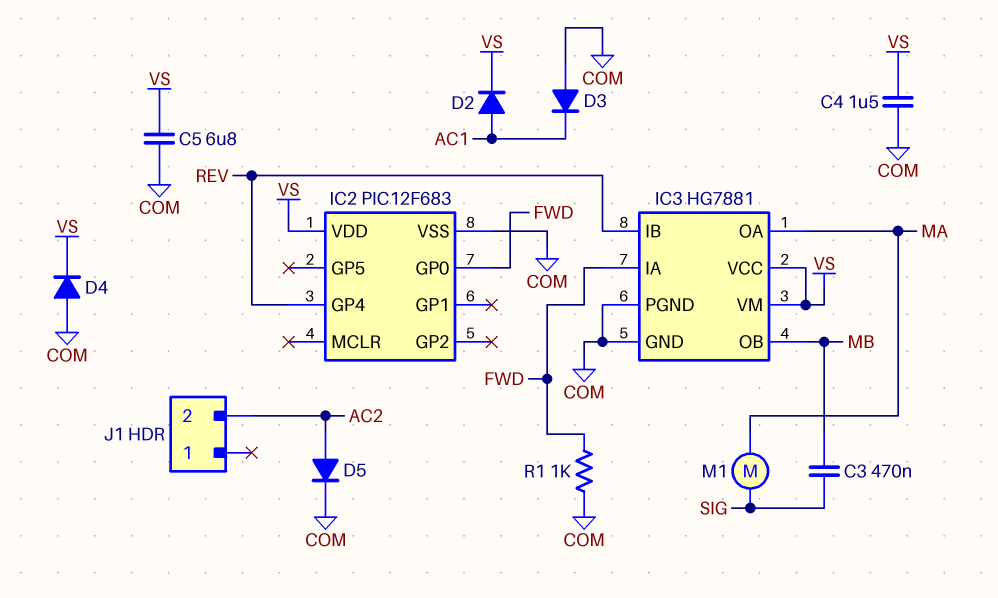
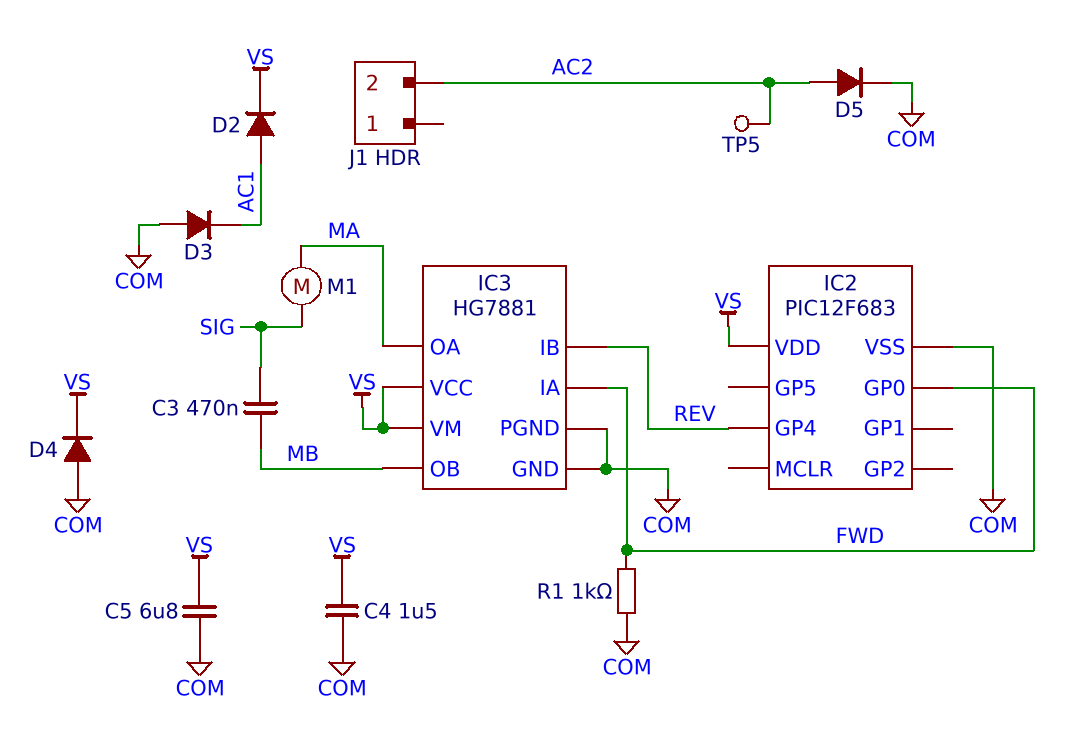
TP5: none -> test point (AC2)

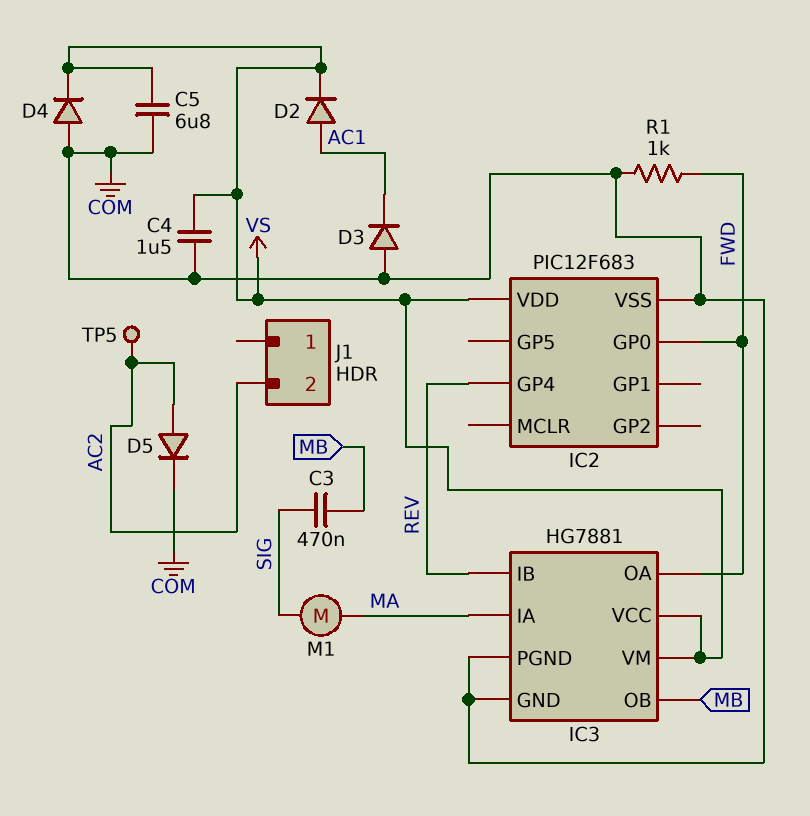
IC3 pin IA: FWD -> MA
IC3 pin OA: MA -> FWD

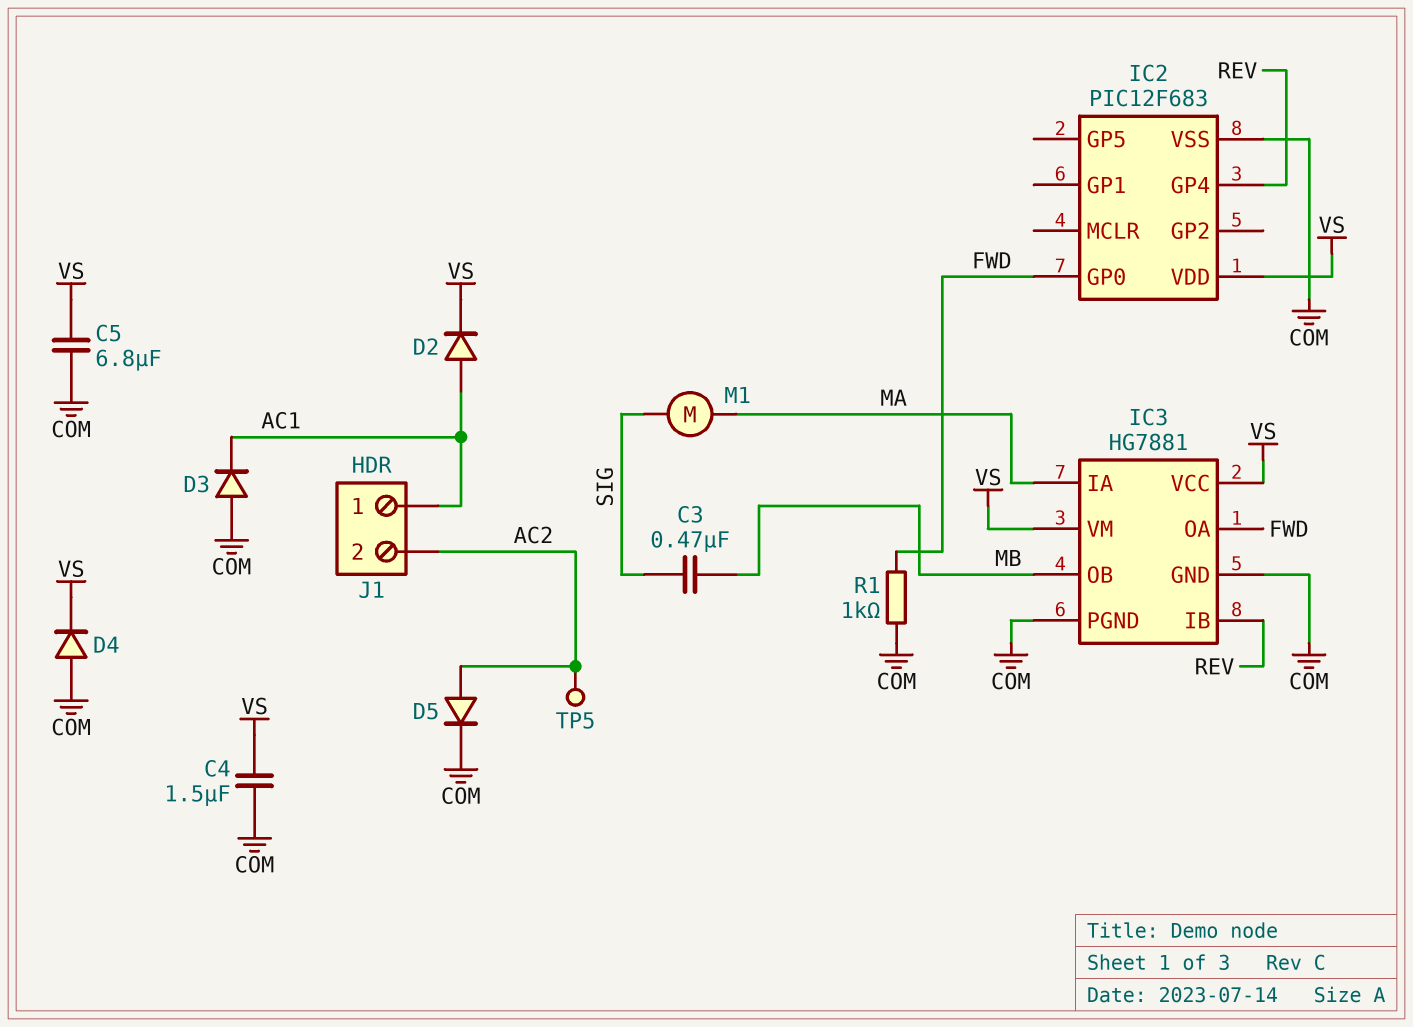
J1 pin 1: none -> AC1

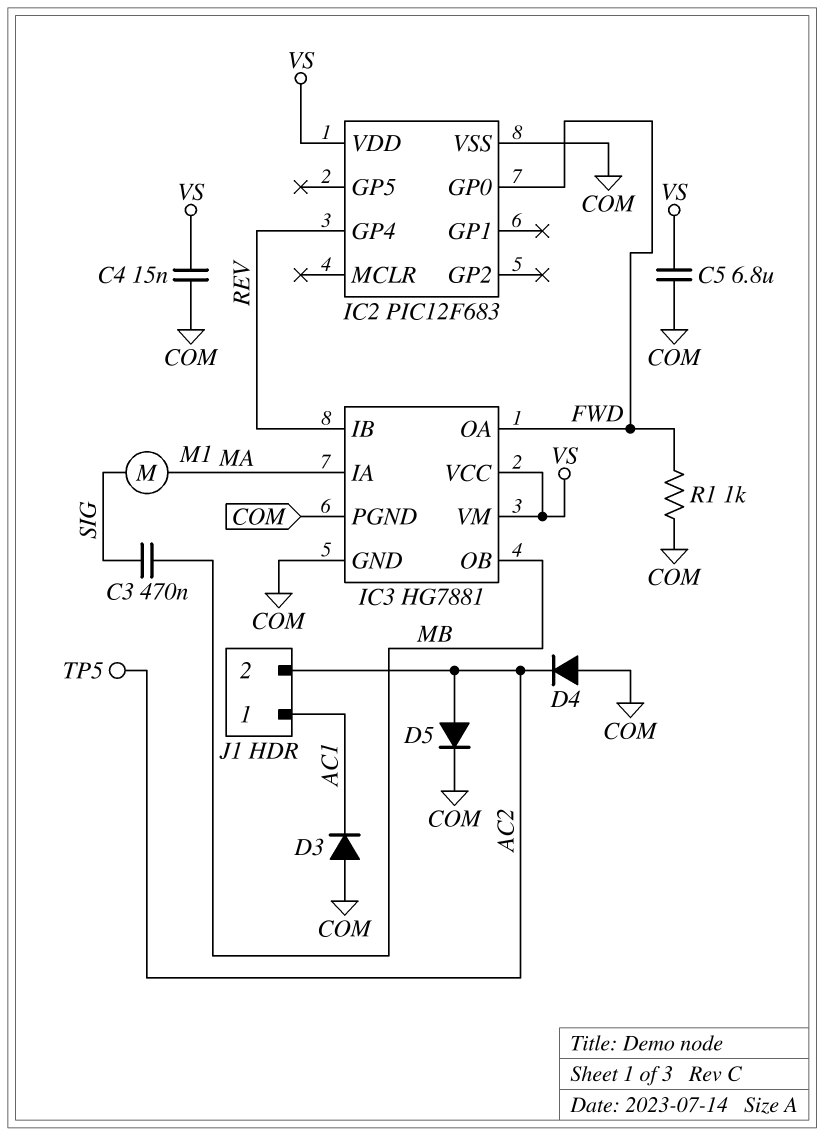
C4: 1.5uF (COM, VS) -> 15nF (COM, VS)
D2: diode (A AC1, K VS) -> none
D4: diode (A COM, K VS) -> diode (A COM, K AC2)

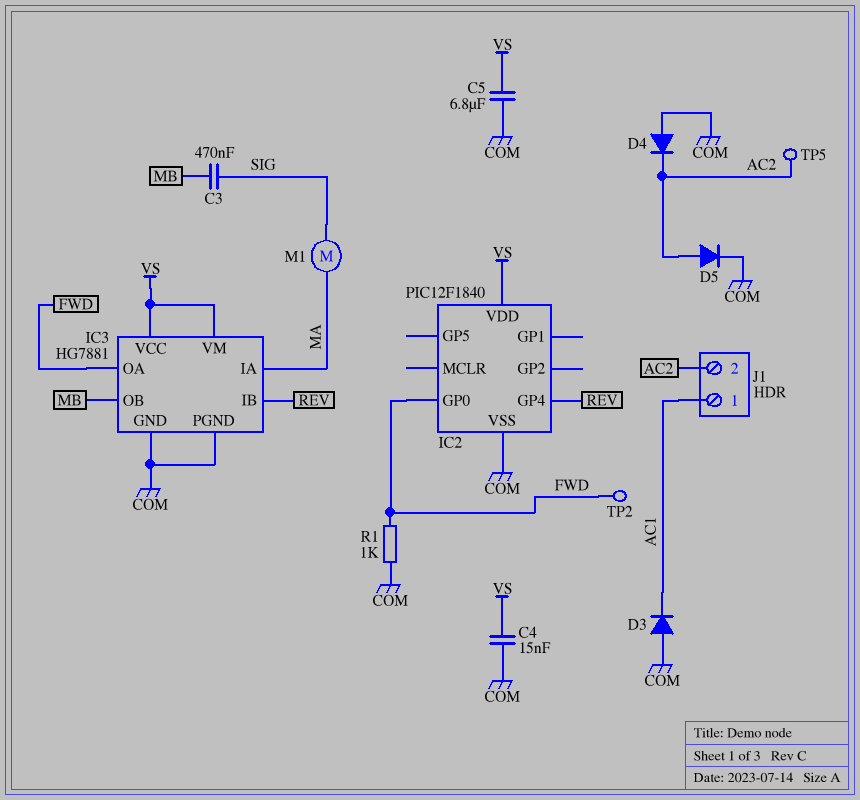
IC2: PIC12F683 -> PIC12F1840
TP2: none -> test point (FWD)

